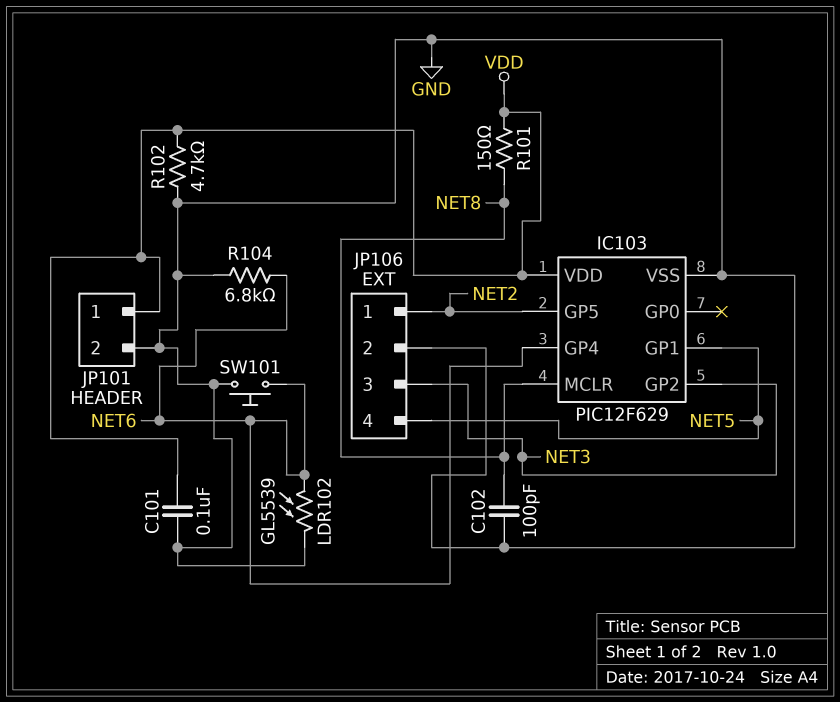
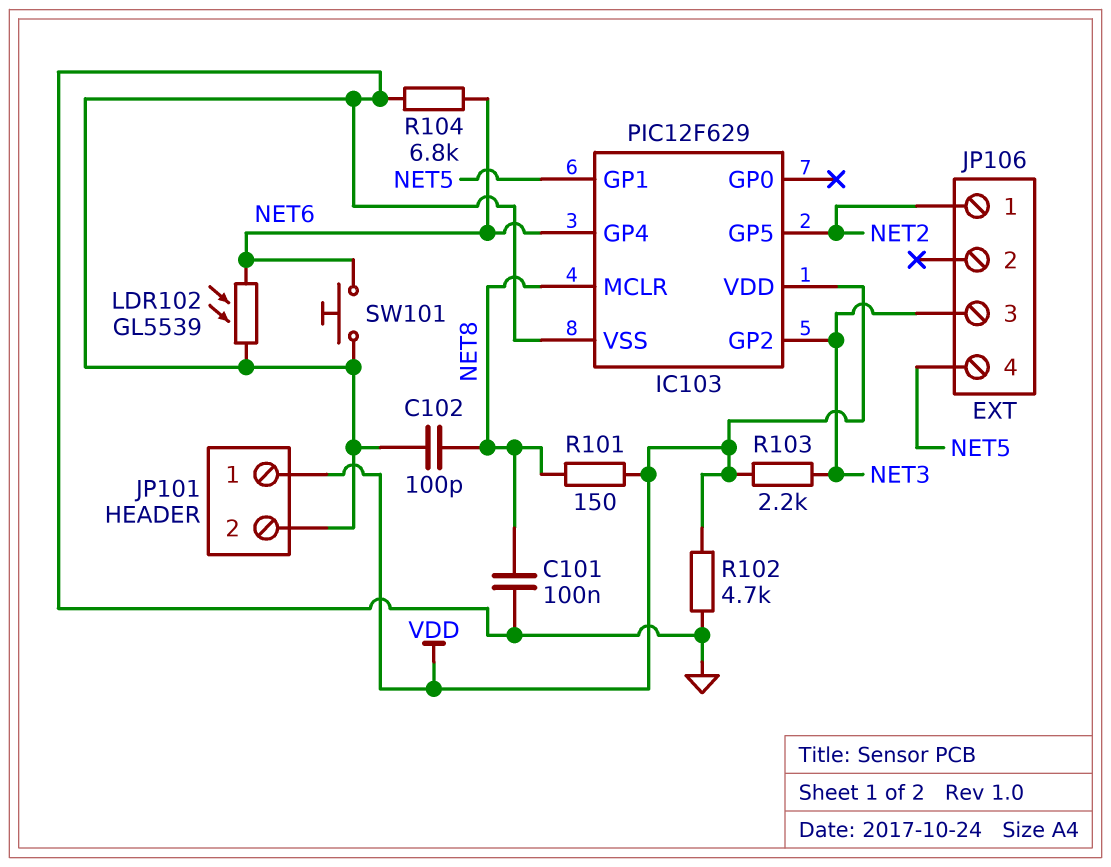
C101: 100nF (GND, VDD) -> 100nF (GND, NET8)
JP106 pin 2: GND -> none
R103: none -> 2.2k (NET3, VDD)

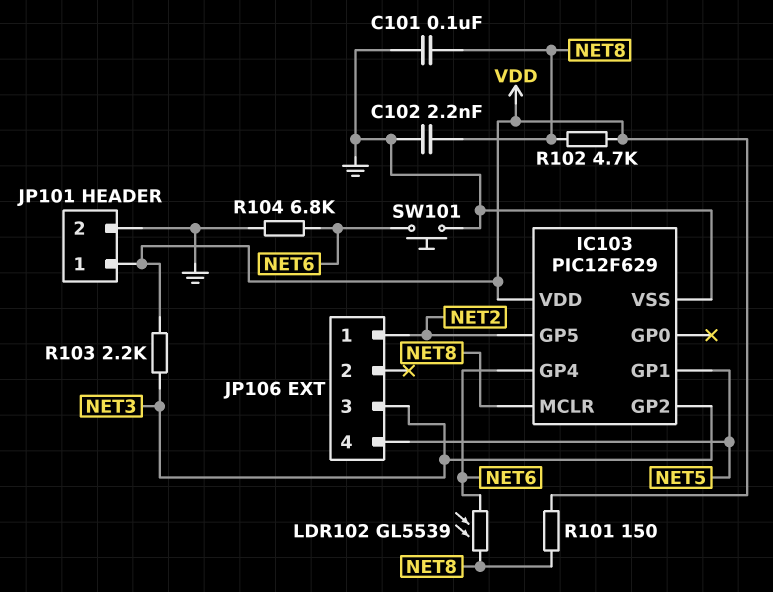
C102: 100pF (GND, NET8) -> 2.2nF (GND, NET8)
LDR102: GL5539 (GND, NET6) -> GL5539 (NET6, NET8)
R102: 4.7k (GND, VDD) -> 4.7k (NET8, VDD)

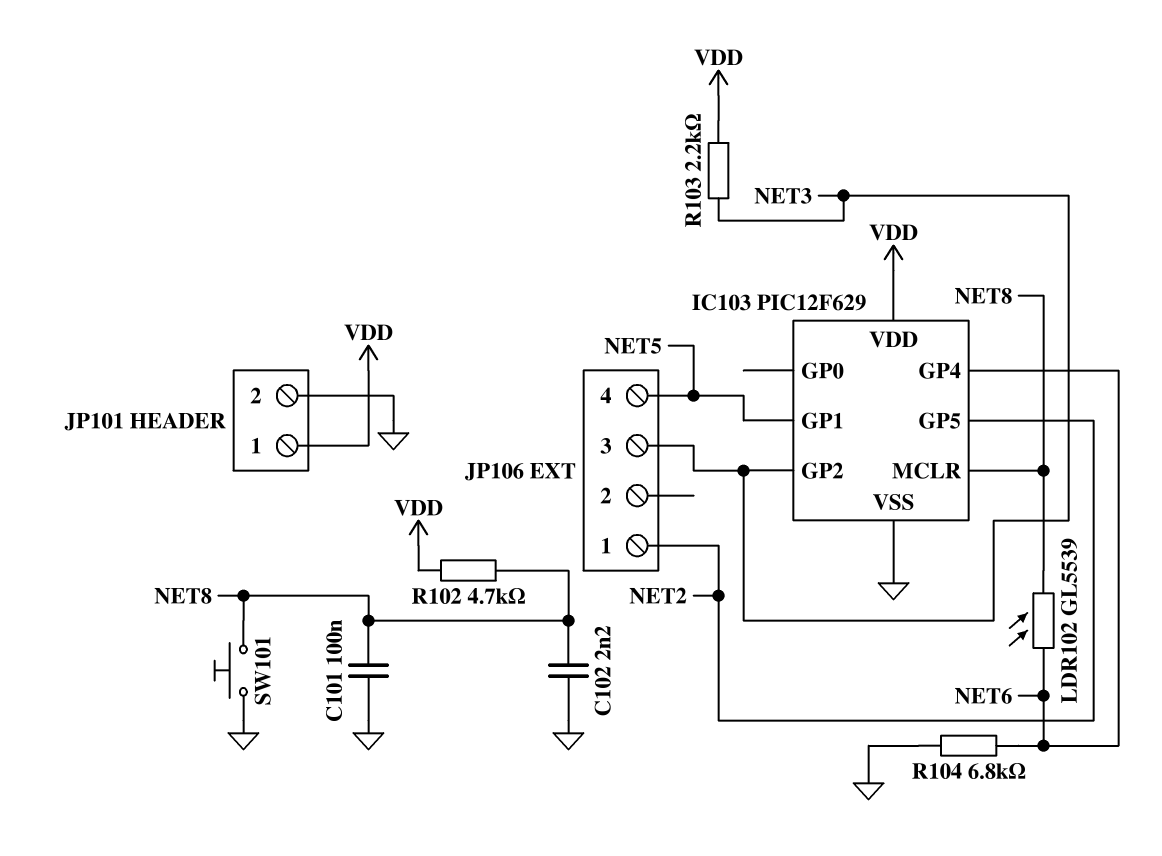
R101: 150 (NET8, VDD) -> none
SW101: button (GND, NET6) -> button (GND, NET8)

